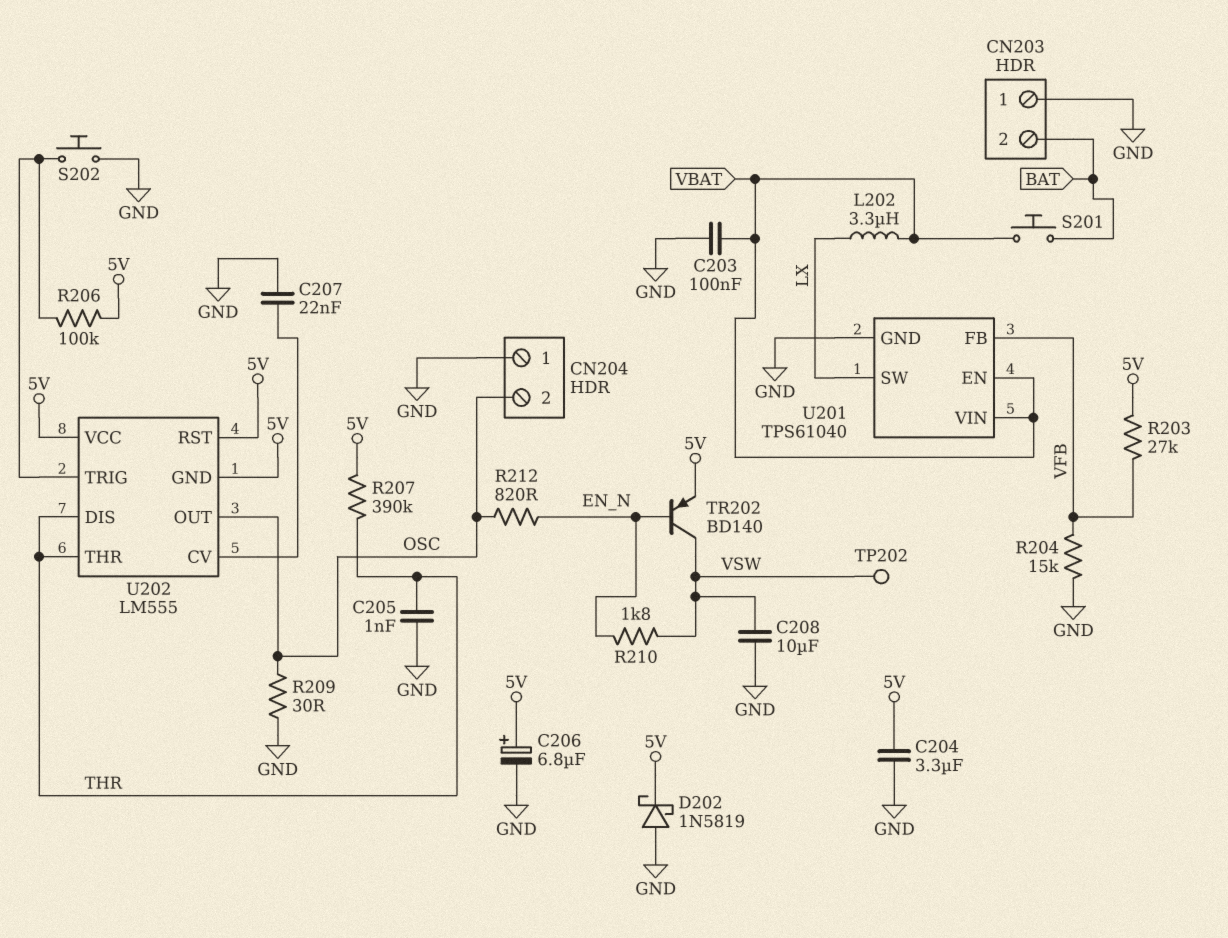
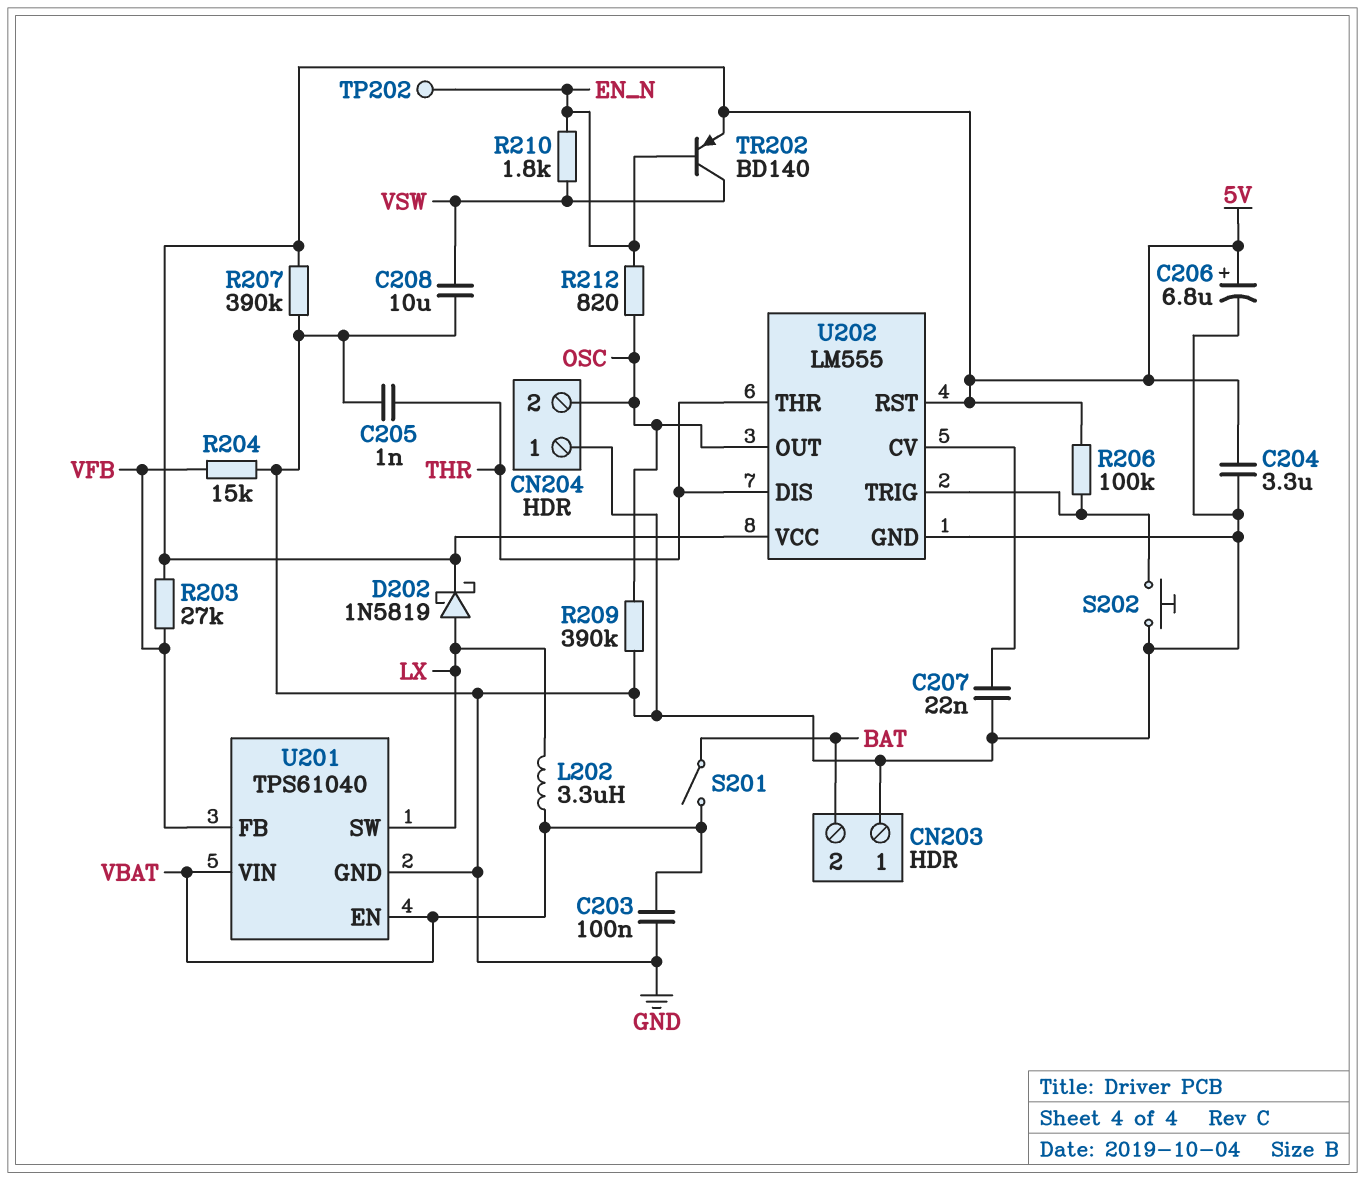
D202: schottky 1N5819 (A GND, K 5V) -> schottky 1N5819 (A LX, K 5V)
R207: 390k (5V, THR) -> 390k (5V, GND)
R209: 30 (GND, OSC) -> 390k (GND, OSC)
S201: button (BAT, VBAT) -> switch (BAT, VBAT)
TP202: test point (VSW) -> test point (EN_N)
U202 pin GND: 5V -> GND

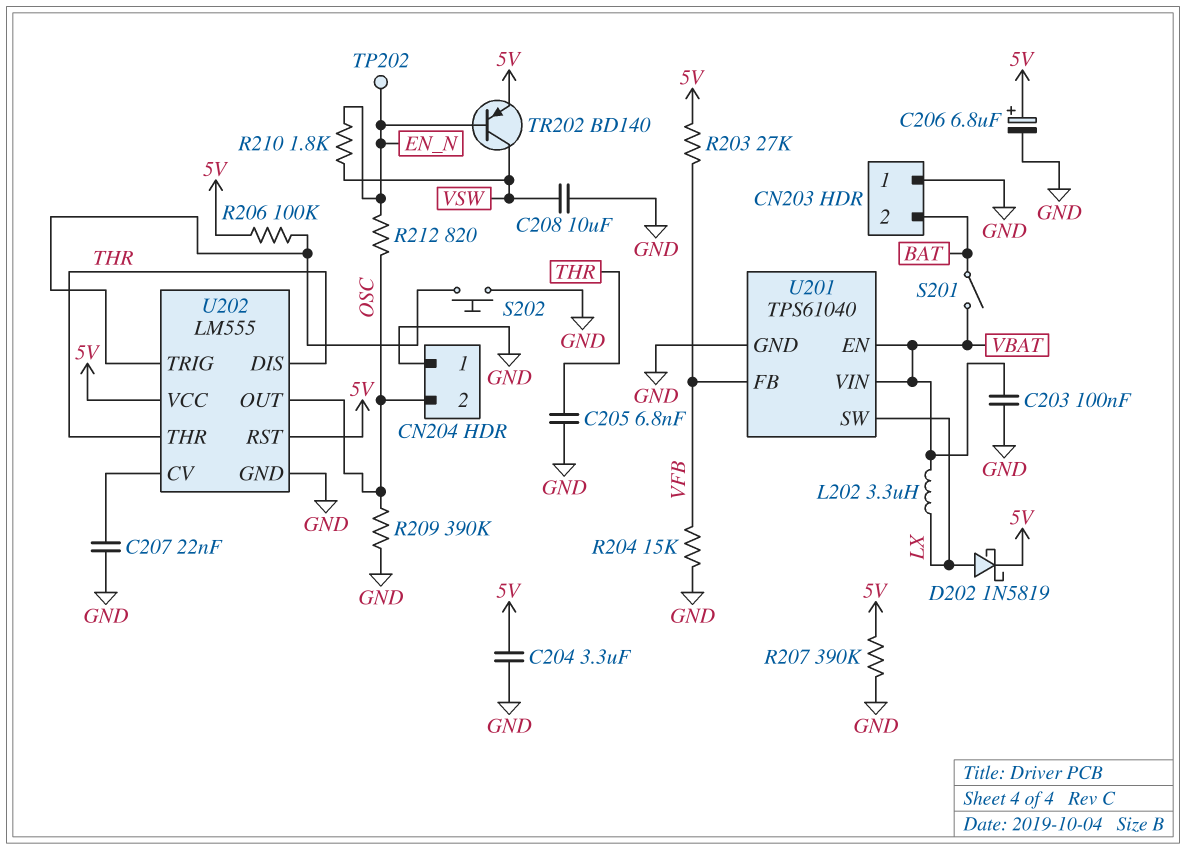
C205: 1nF (GND, THR) -> 6.8nF (GND, THR)

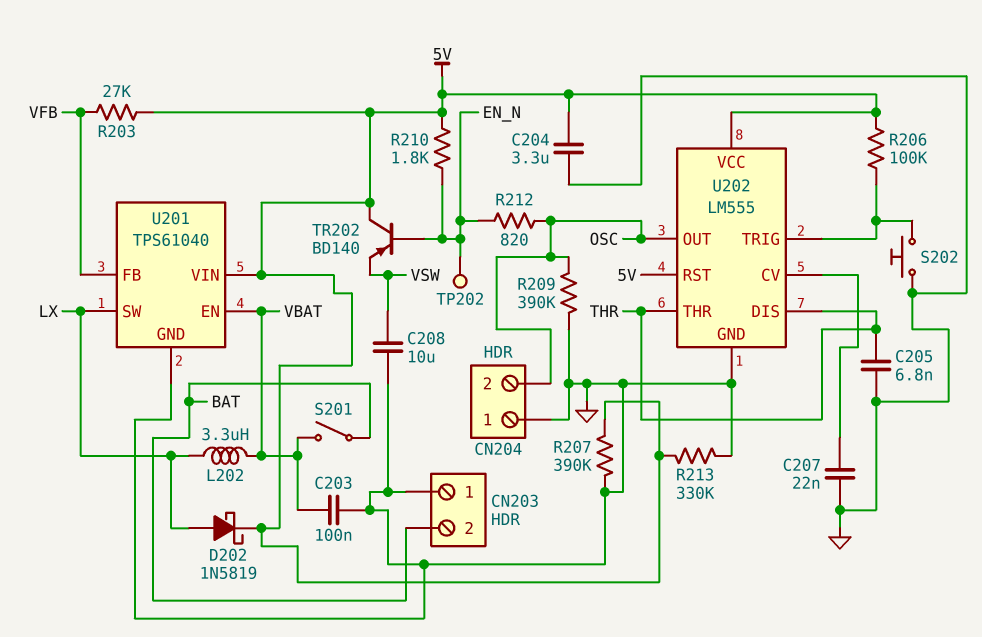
C206: 6.8uF (plus 5V, minus GND) -> none
R204: 15k (GND, VFB) -> none
R210: 1.8k (EN_N, VSW) -> 1.8k (5V, EN_N)
R213: none -> 330k (5V, GND)
TR202: PNP BD140 (B EN_N, C VSW, E 5V) -> PNP BD140 (B EN_N, C 5V, E VSW)
U201 pin VIN: VBAT -> 5V

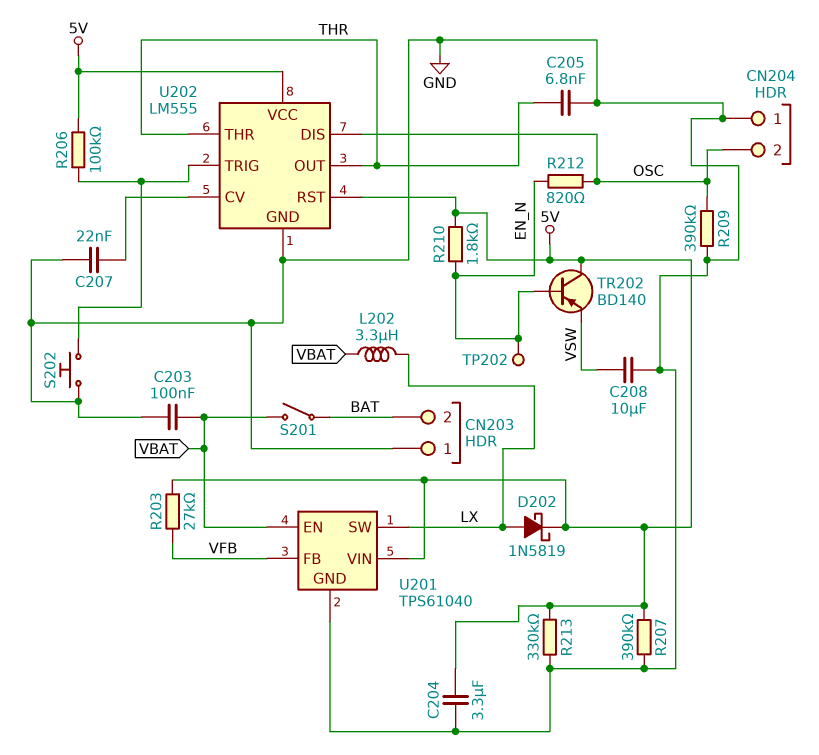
U202 pin DIS: THR -> OSC
U202 pin OUT: OSC -> THR

